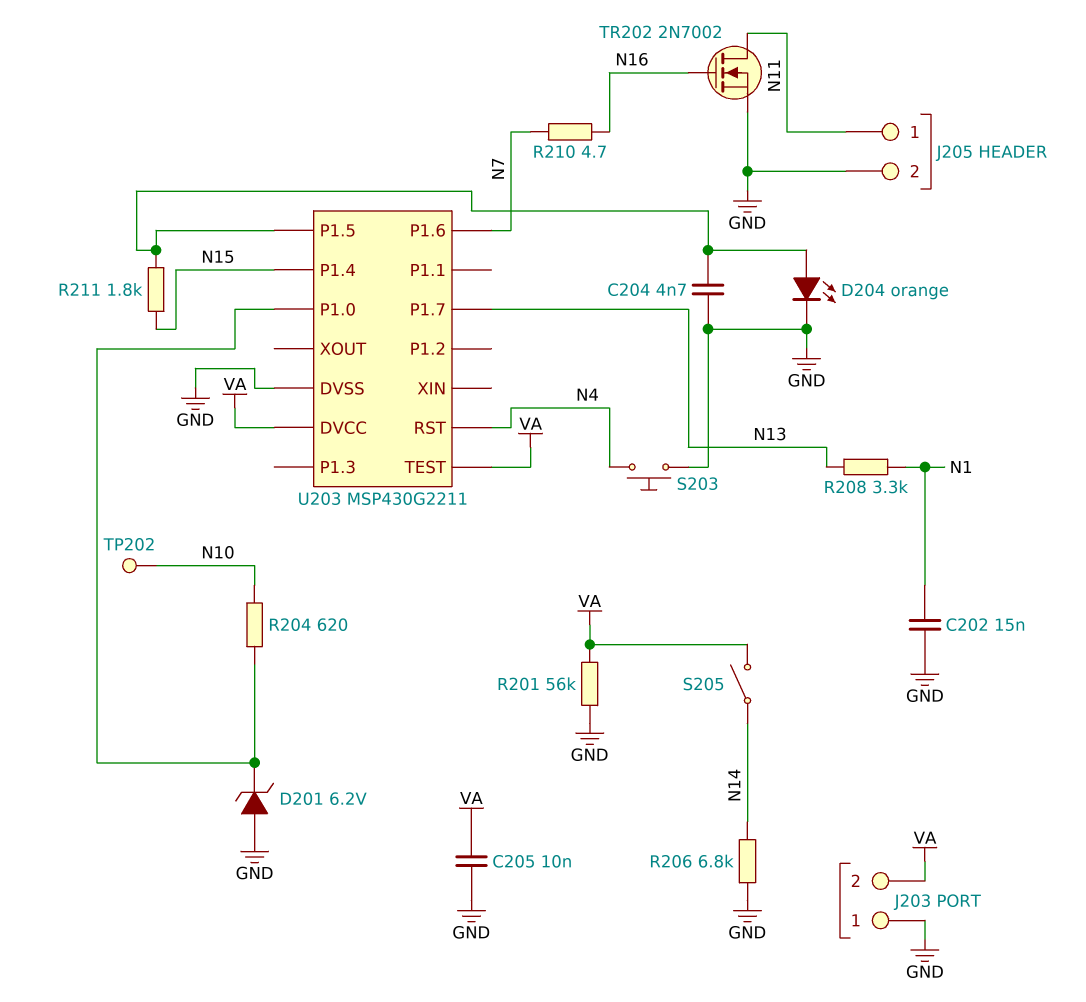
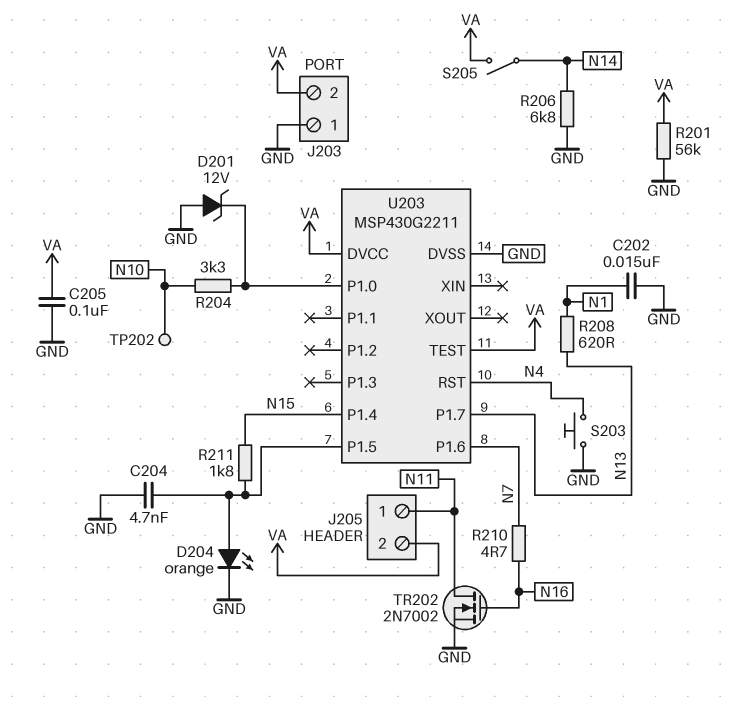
C205: 10nF (GND, VA) -> 100nF (GND, VA)
D201: zener 6.2V (A GND, K U203/P1.0) -> zener 12V (A GND, K U203/P1.0)
J205 pin 2: GND -> VA
R204: 620 (N10, U203/P1.0) -> 3.3k (N10, U203/P1.0)
R208: 3.3k (N1, N13) -> 620 (N1, N13)

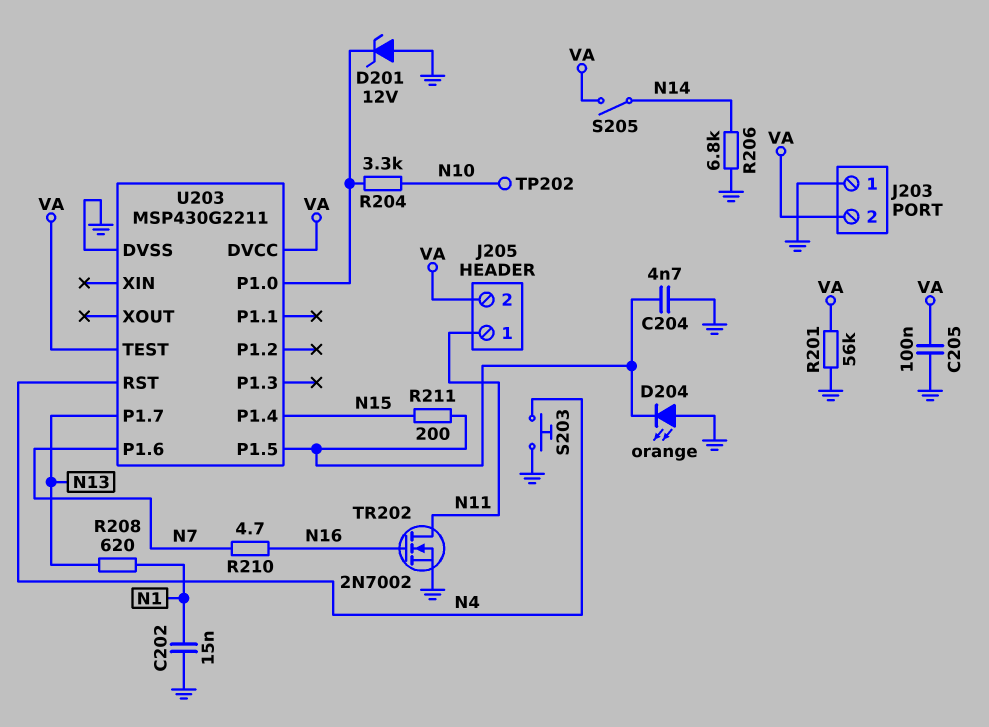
D204: LED orange (A U203/P1.5, K GND) -> LED orange (A GND, K U203/P1.5)
R211: 1.8k (N15, U203/P1.5) -> 200 (N15, U203/P1.5)

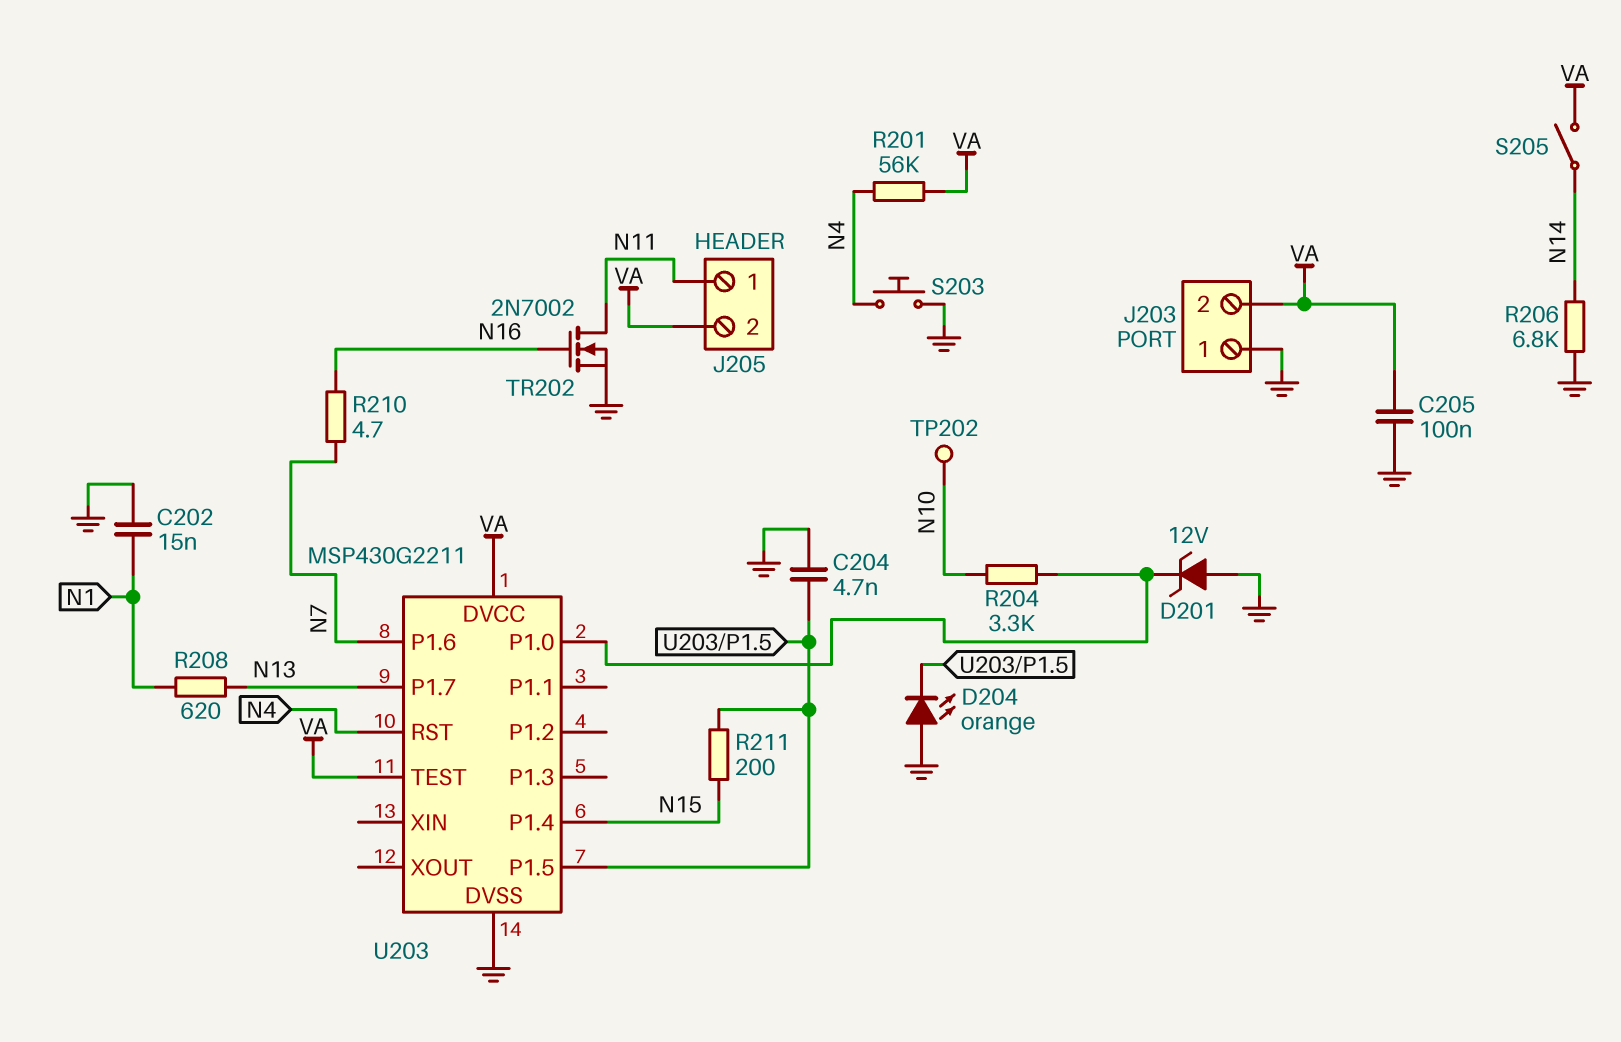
R201: 56k (GND, VA) -> 56k (N4, VA)

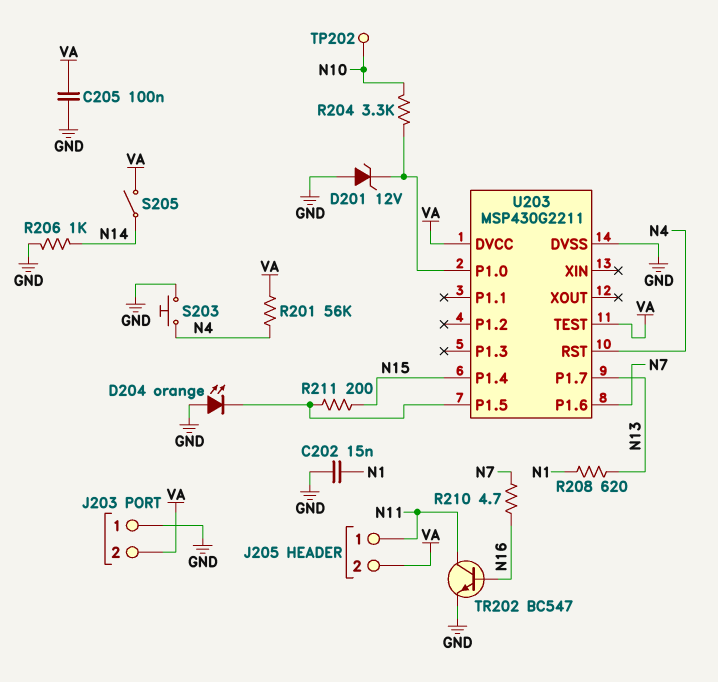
C204: 4.7nF (GND, U203/P1.5) -> none
R206: 6.8k (GND, N14) -> 1k (GND, N14)
TR202: NMOS 2N7002 (G N16, D N11, S GND) -> NPN BC547 (B N16, C N11, E GND)

